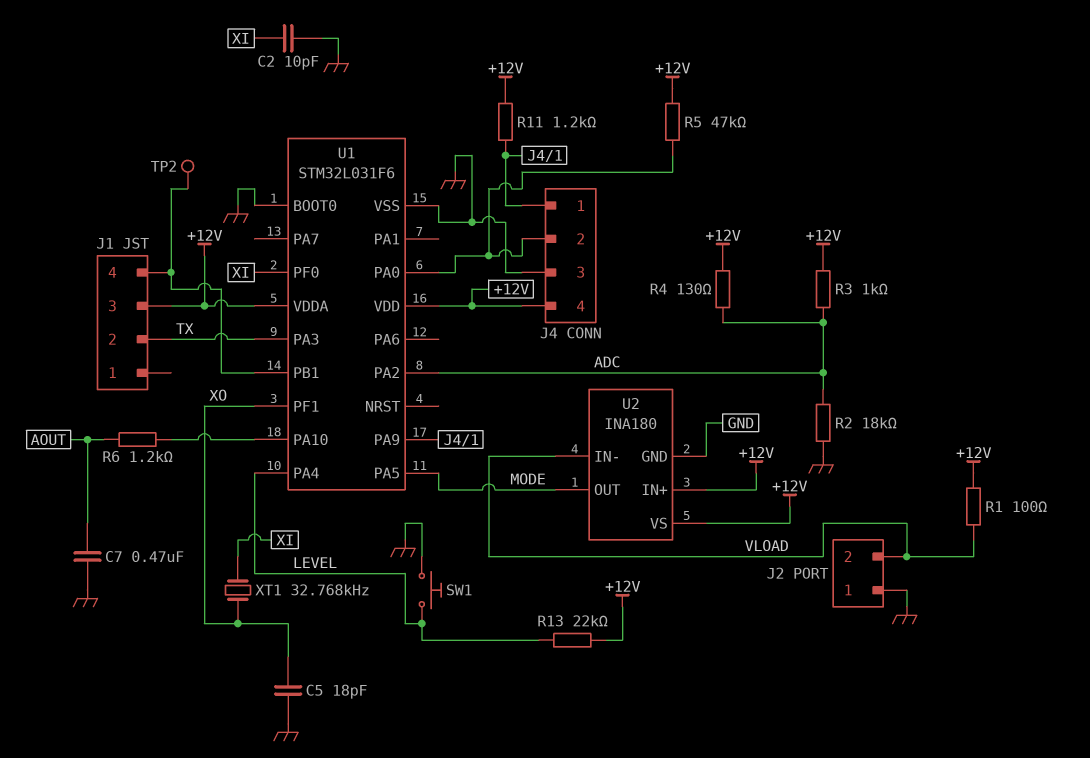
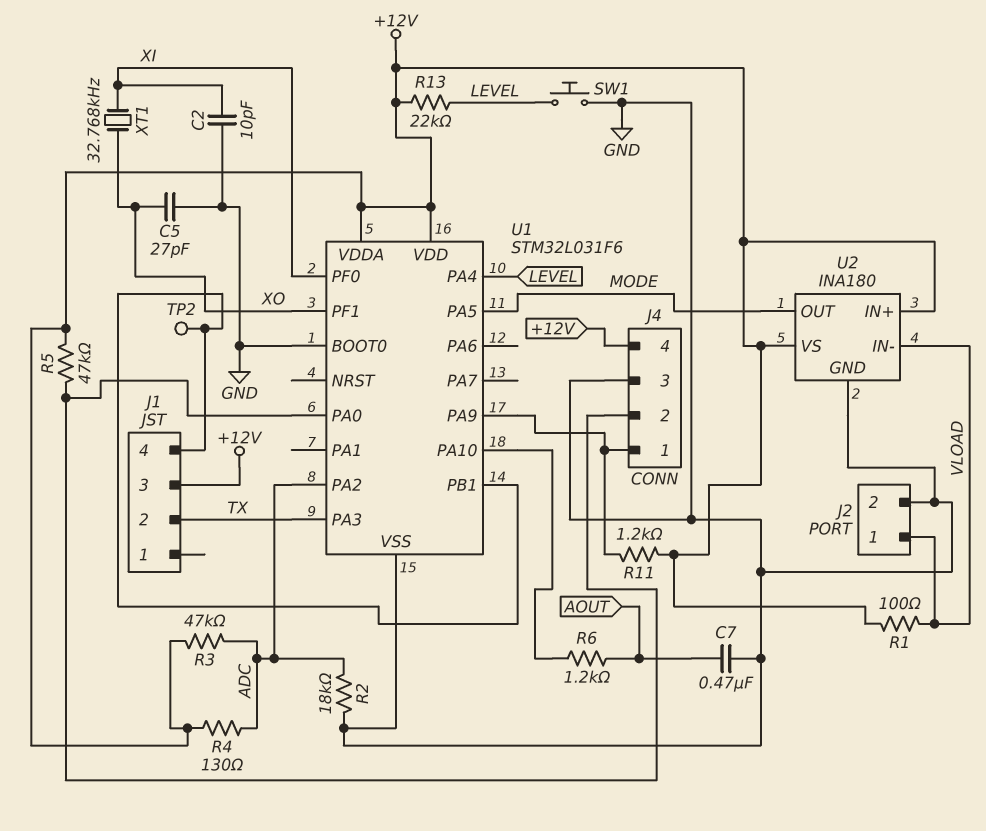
C5: 18pF (GND, XO) -> 27pF (GND, XO)
J2 pin 1: GND -> VLOAD
J2 pin 2: VLOAD -> GND
R3: 1k (+12V, ADC) -> 47k (+12V, ADC)

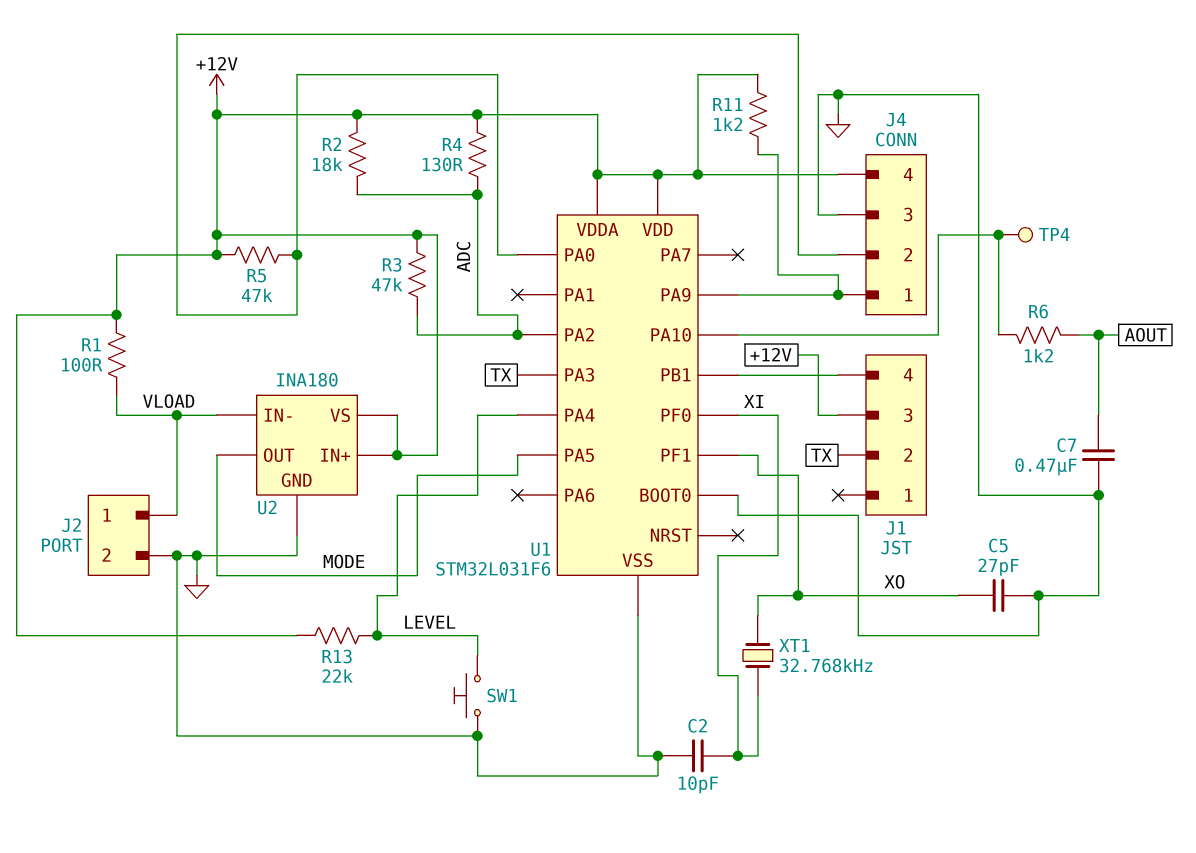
R2: 18k (ADC, GND) -> 18k (+12V, ADC)
TP2: test point (J1/4) -> none
TP4: none -> test point (U1/PA10)

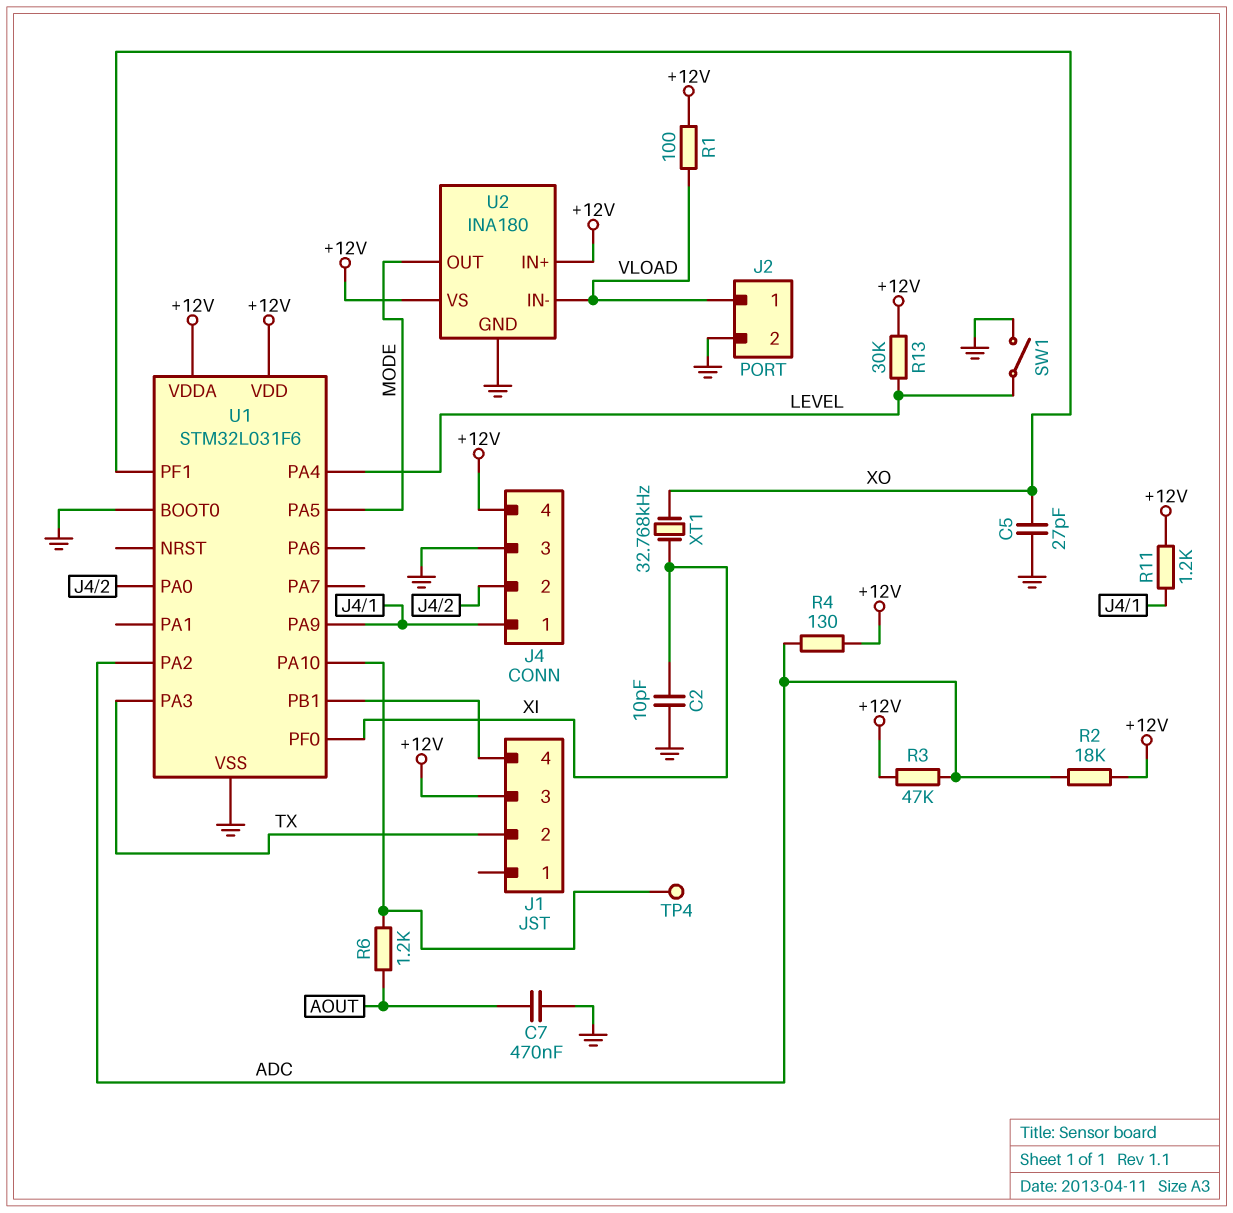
R5: 47k (+12V, J4/2) -> none
R13: 22k (+12V, LEVEL) -> 30k (+12V, LEVEL)
SW1: button (GND, LEVEL) -> switch (GND, LEVEL)

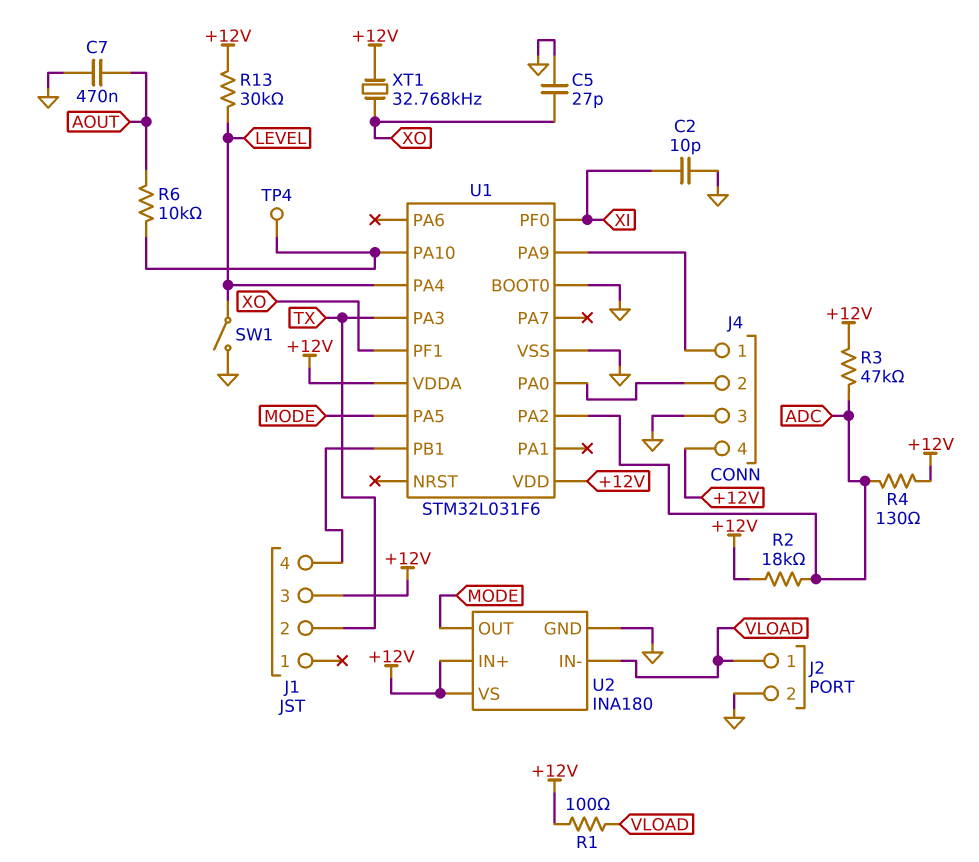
R6: 1.2k (AOUT, U1/PA10) -> 10k (AOUT, U1/PA10)
R11: 1.2k (+12V, J4/1) -> none
XT1: 32.768kHz (XI, XO) -> 32.768kHz (+12V, XO)

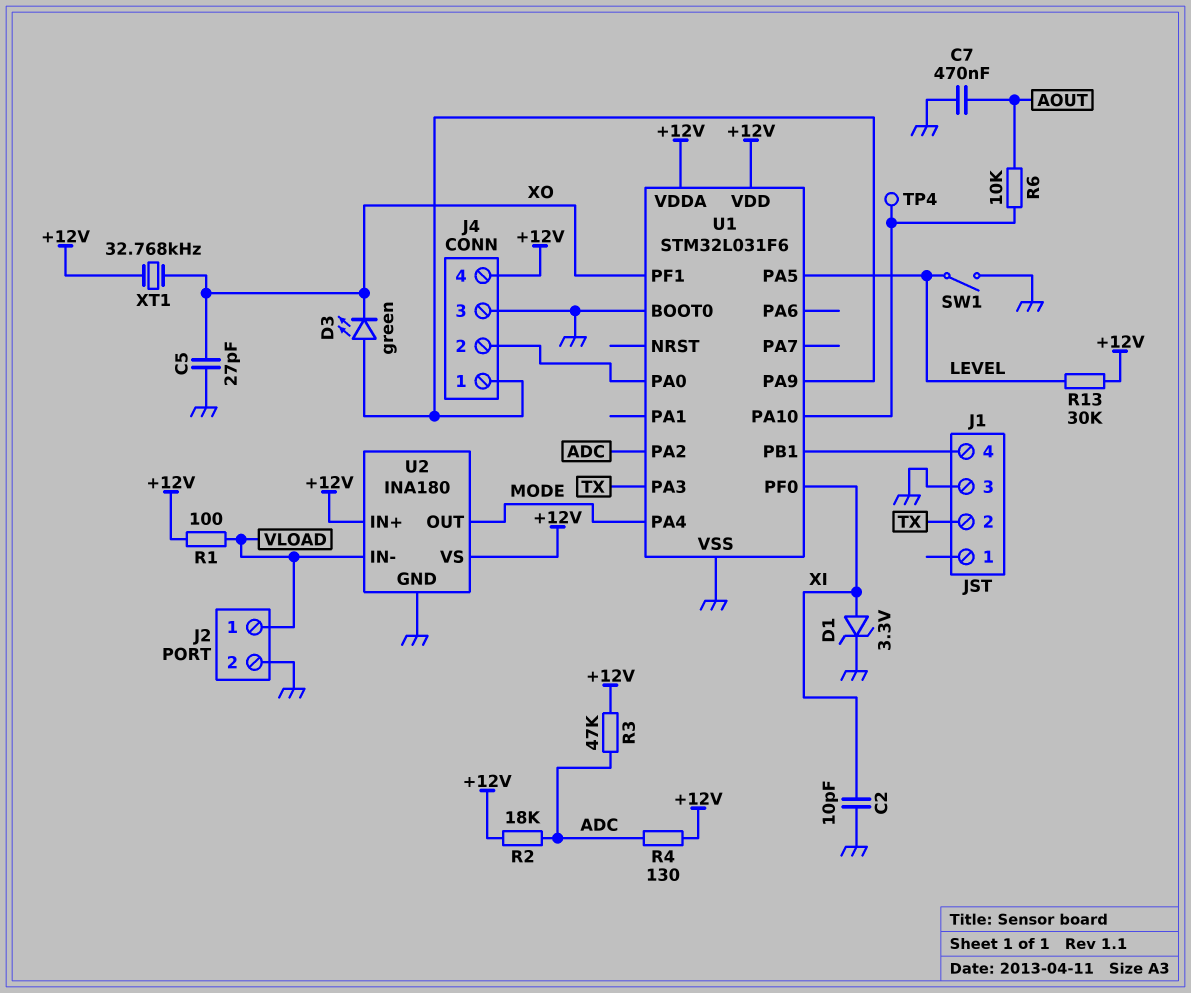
D1: none -> zener 3.3V (A XI, K GND)
D3: none -> LED green (A J4/1, K XO)
J1 pin 3: +12V -> GND
U1 pin PA4: LEVEL -> MODE
U1 pin PA5: MODE -> LEVEL

